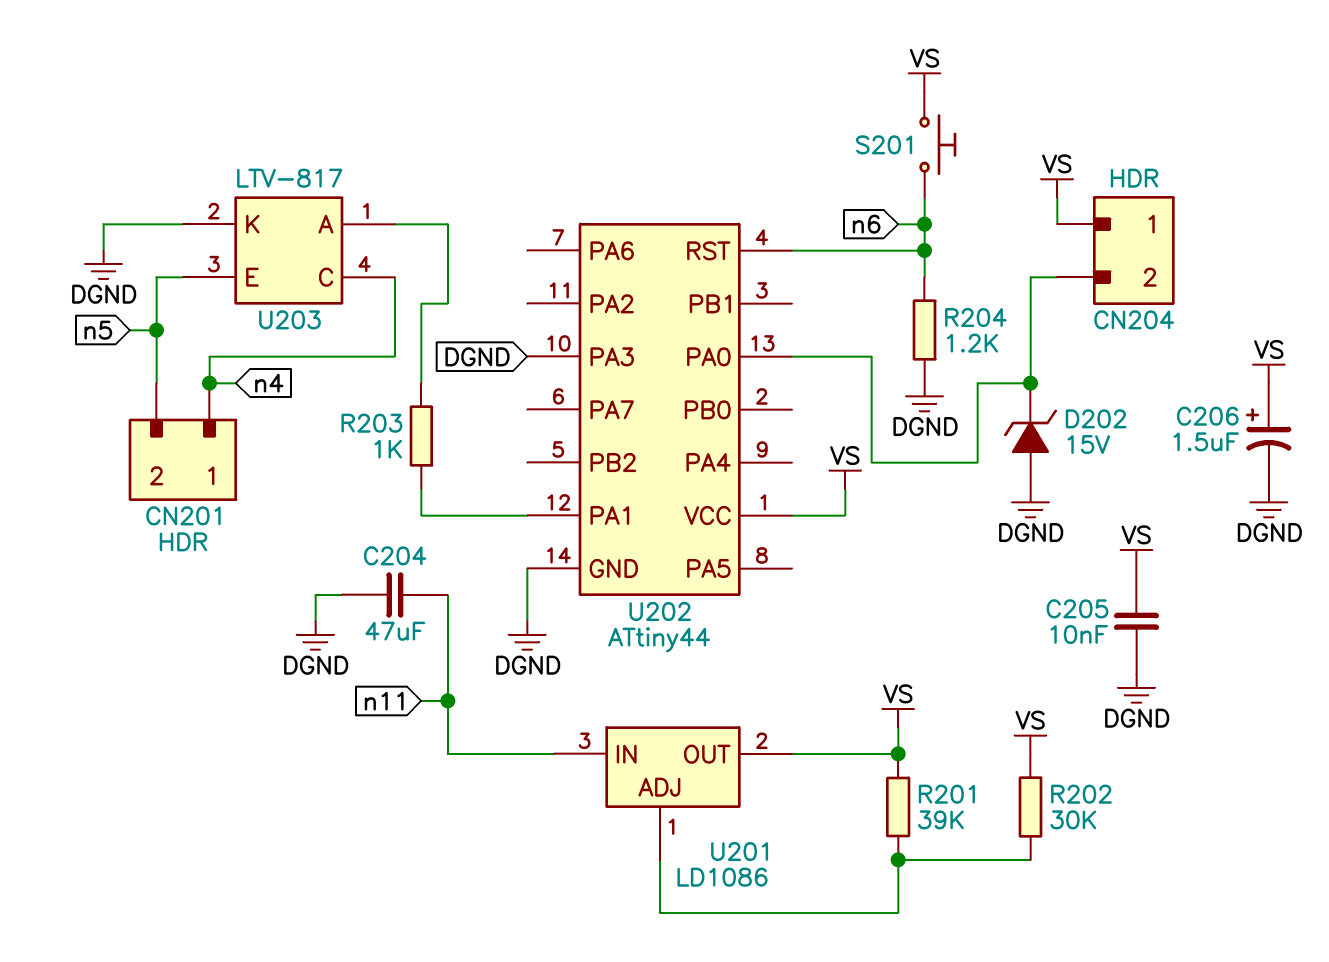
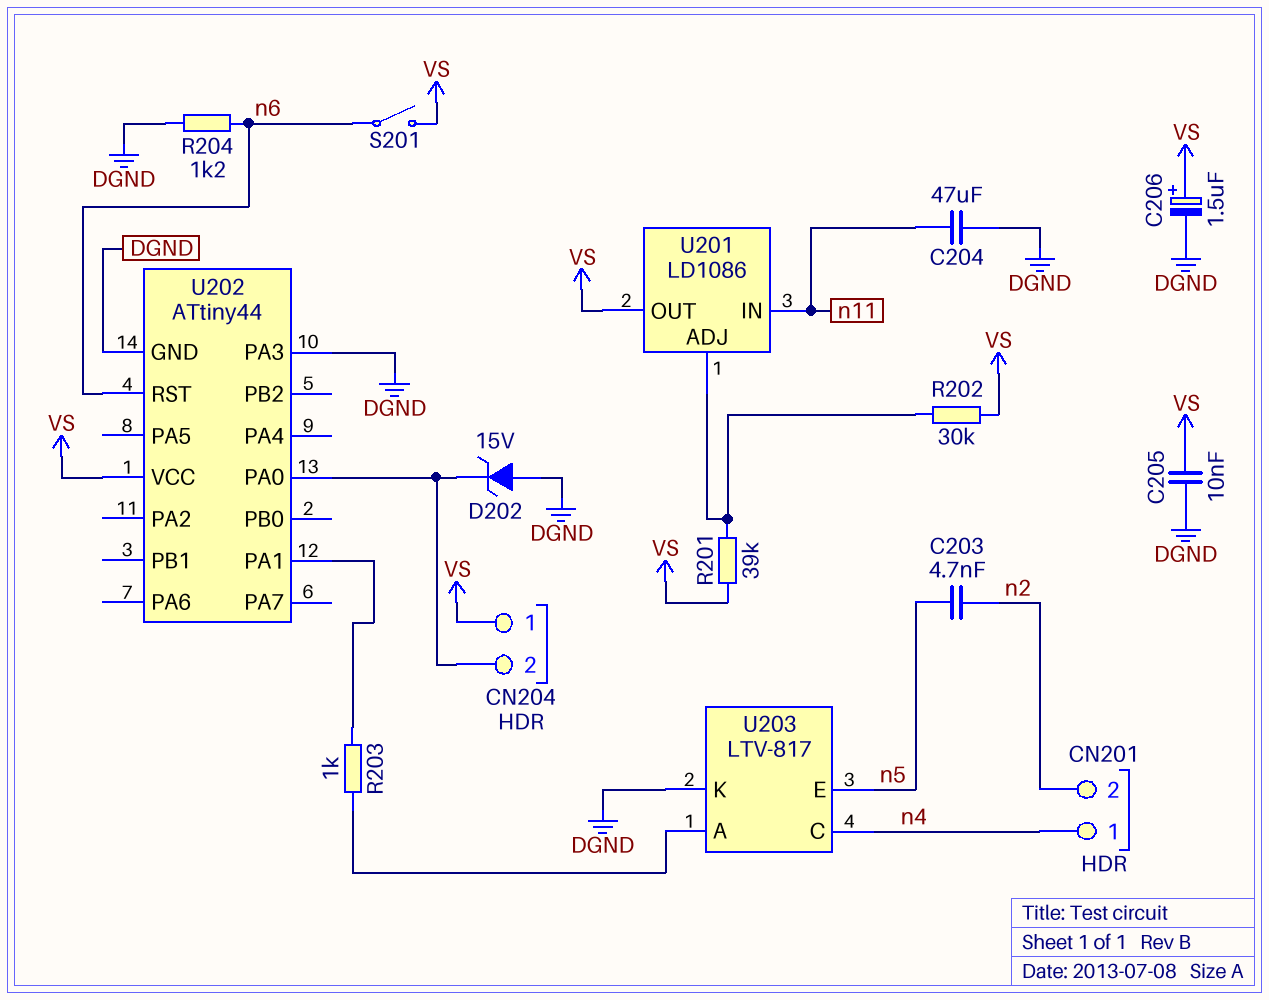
C203: none -> 4.7nF (n2, n5)
CN201 pin 2: n5 -> n2
S201: button (VS, n6) -> switch (VS, n6)

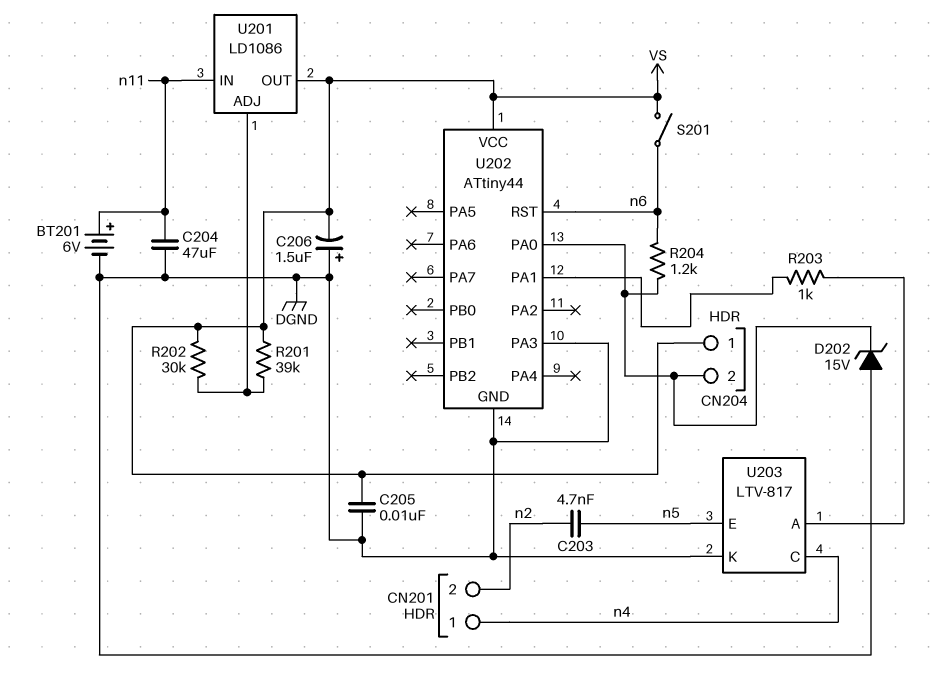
BT201: none -> 6V (plus n11, minus DGND)
C206: 1.5uF (plus VS, minus DGND) -> 1.5uF (plus DGND, minus VS)
R204: 1.2k (DGND, n6) -> 1.2k (CN204/2, n6)

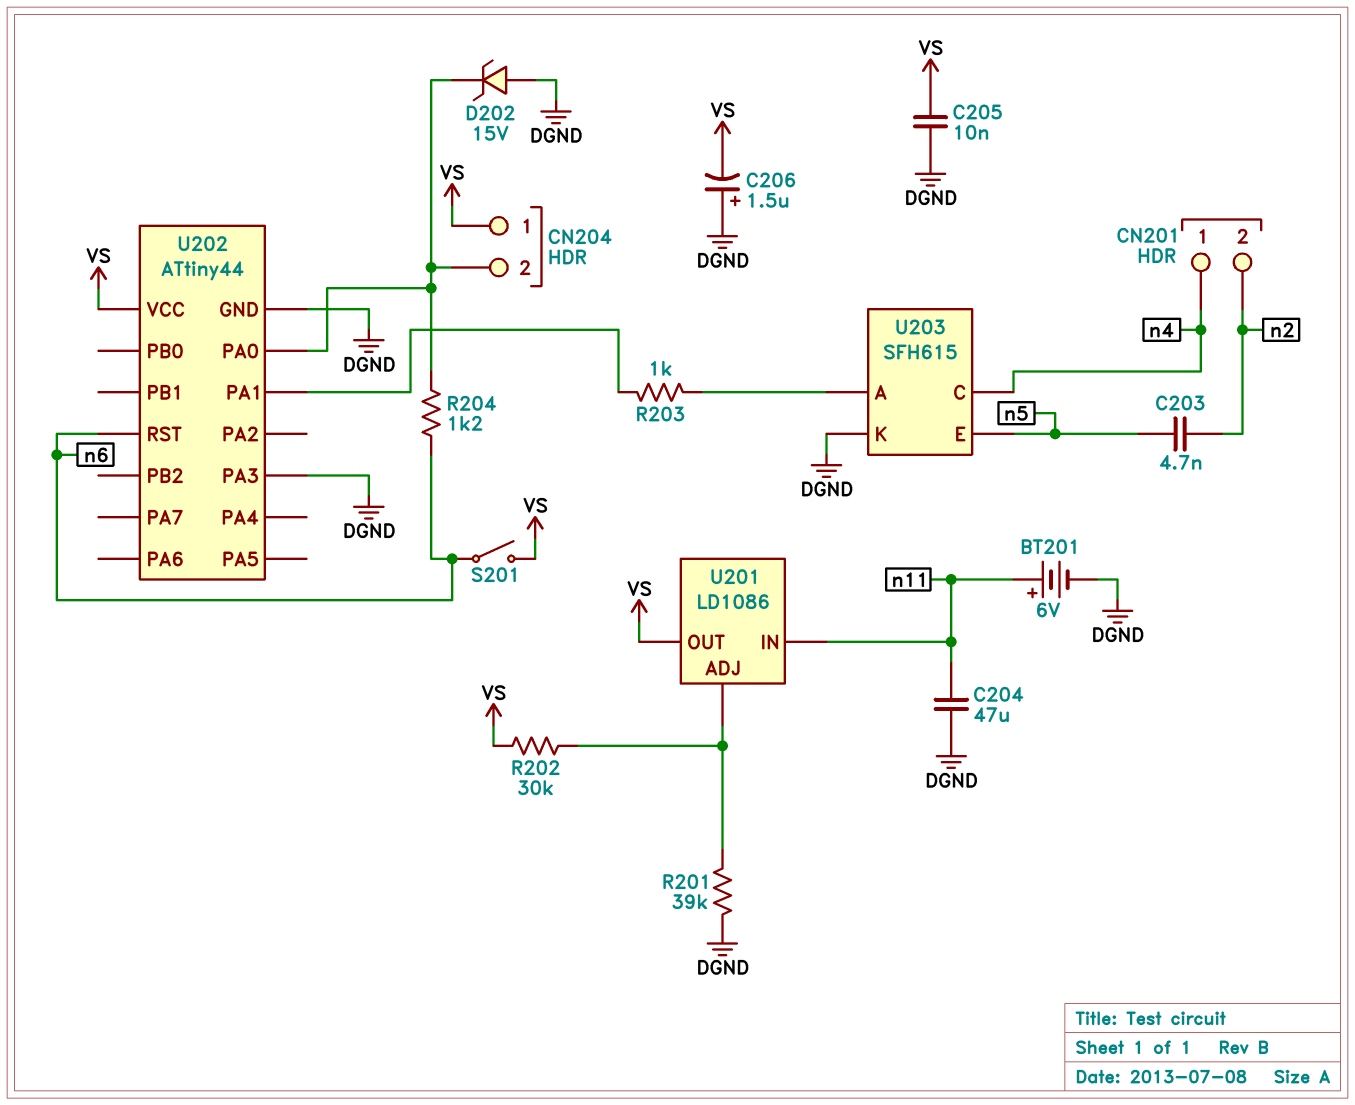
R201: 39k (U201/ADJ, VS) -> 39k (DGND, U201/ADJ)
U203: LTV-817 -> SFH615

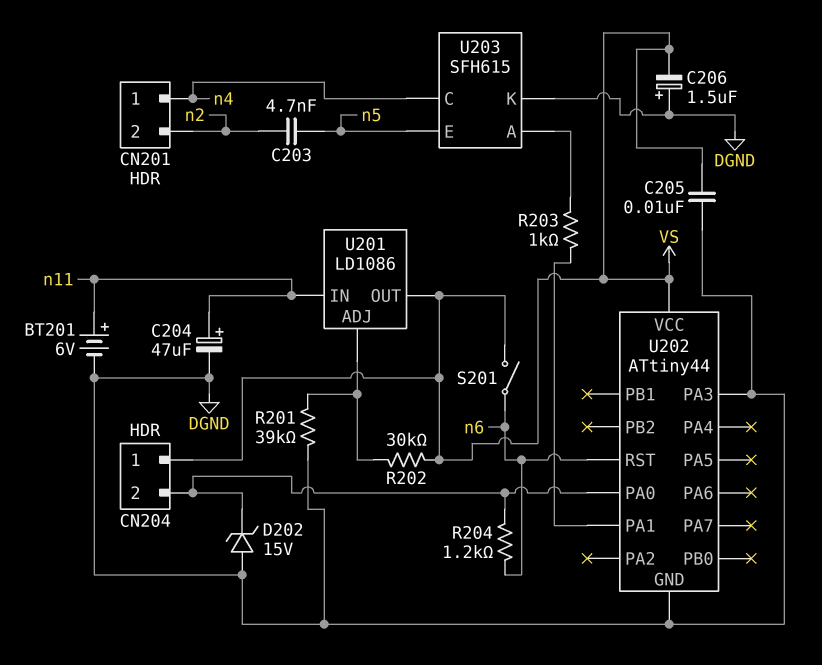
C204: 47uF (DGND, n11) -> 47uF (plus n11, minus DGND)

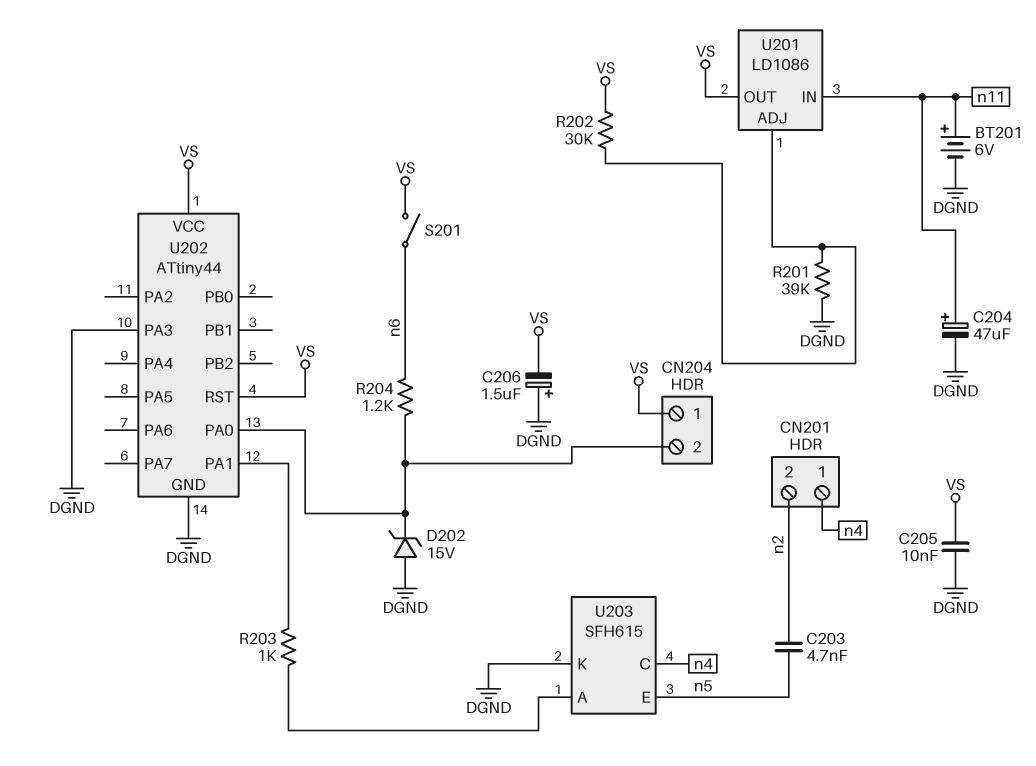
U202 pin RST: n6 -> VS

